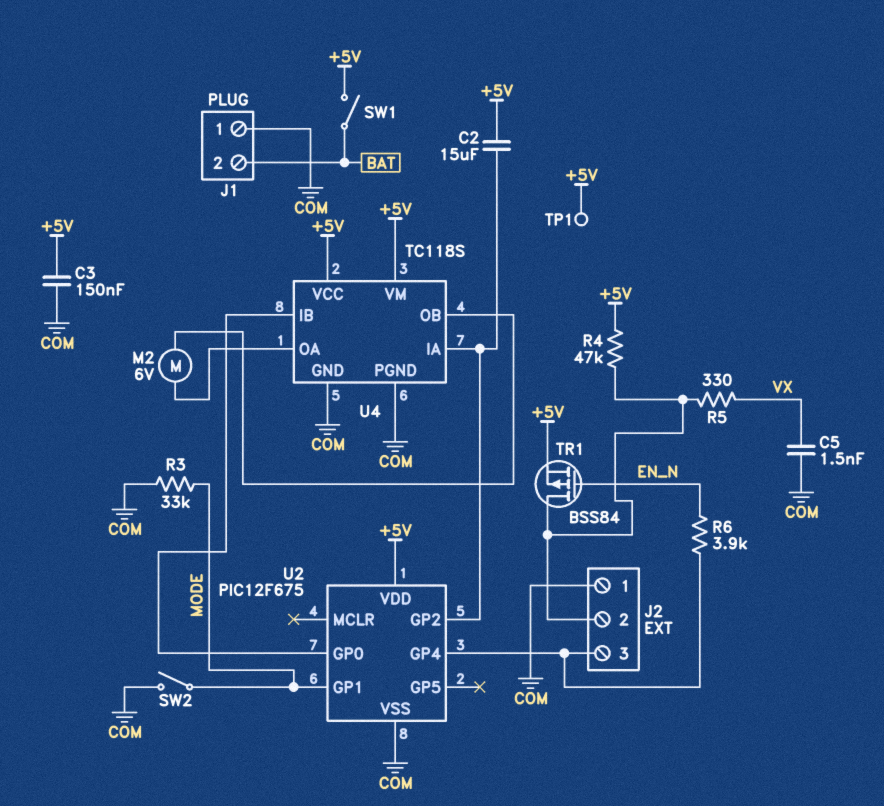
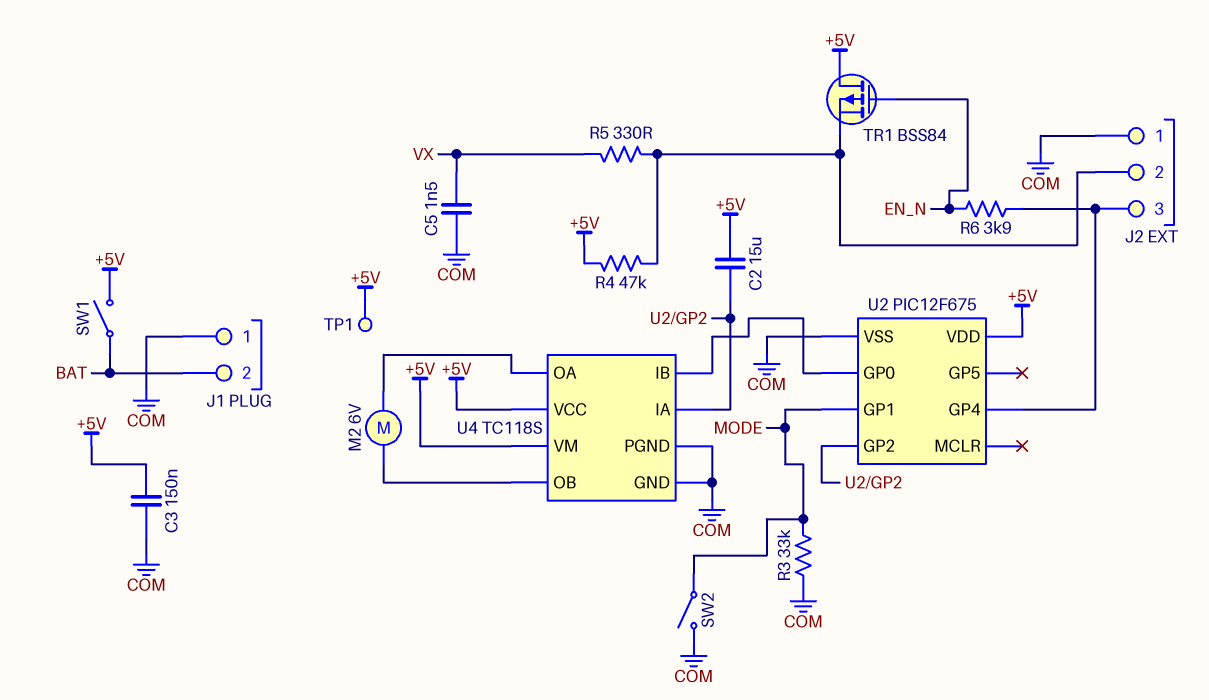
TR1: PMOS BSS84 (G EN_N, D J2/2, S +5V) -> PMOS BSS84 (G EN_N, D +5V, S J2/2)

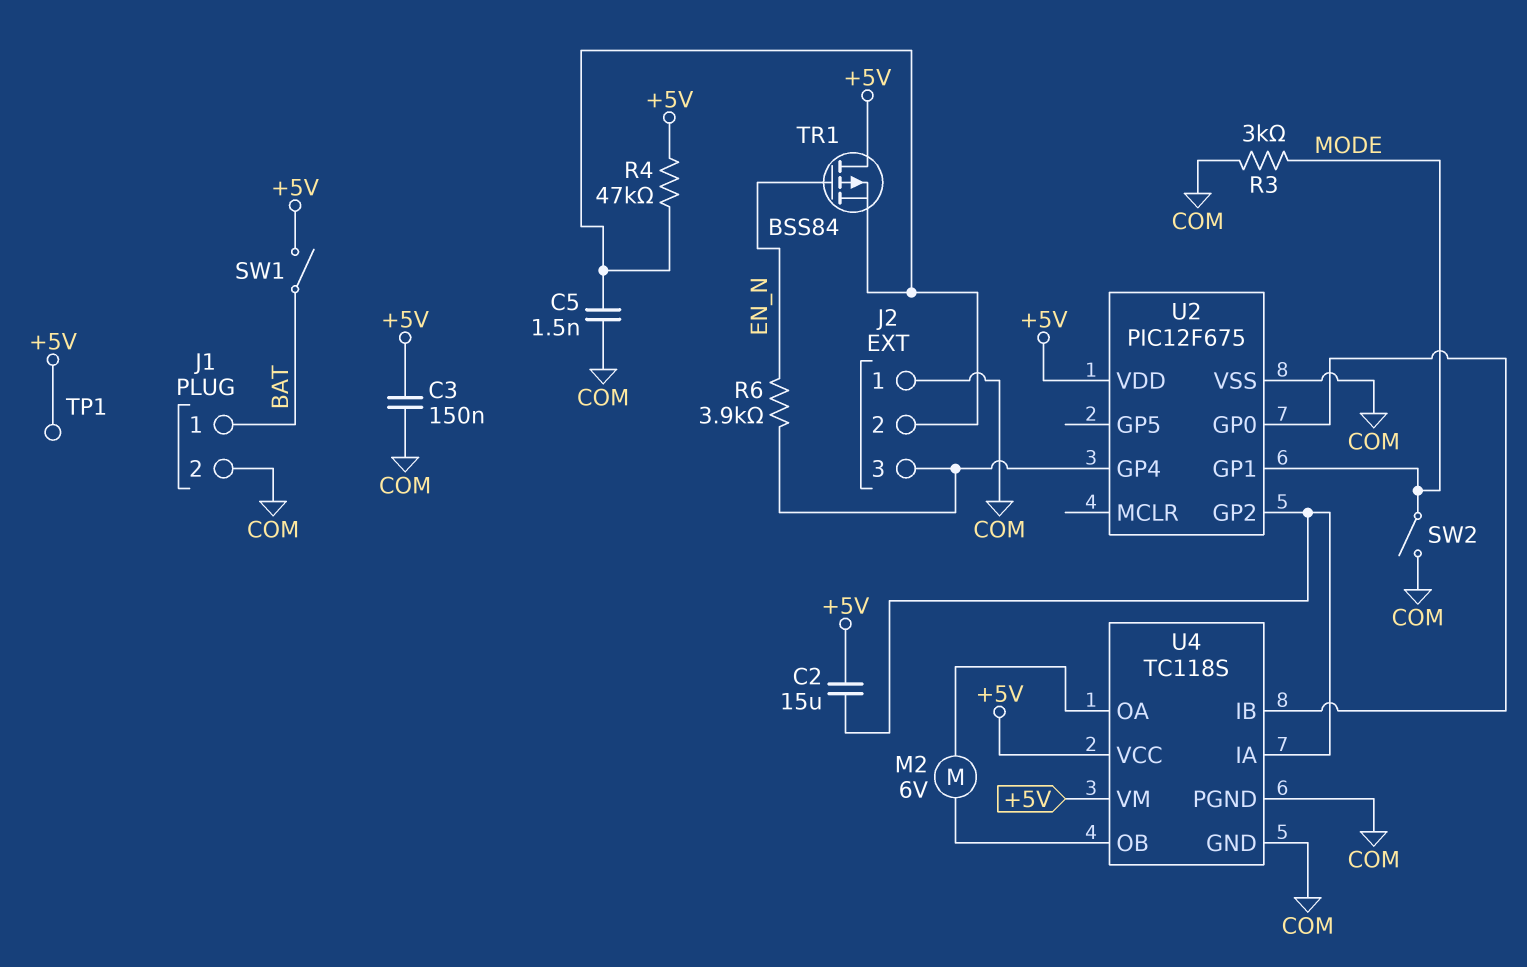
C5: 1.5nF (COM, VX) -> 1.5nF (COM, J2/2)
J1 pin 1: COM -> BAT
J1 pin 2: BAT -> COM
R3: 33k (COM, MODE) -> 3k (COM, MODE)
R5: 330 (J2/2, VX) -> none

